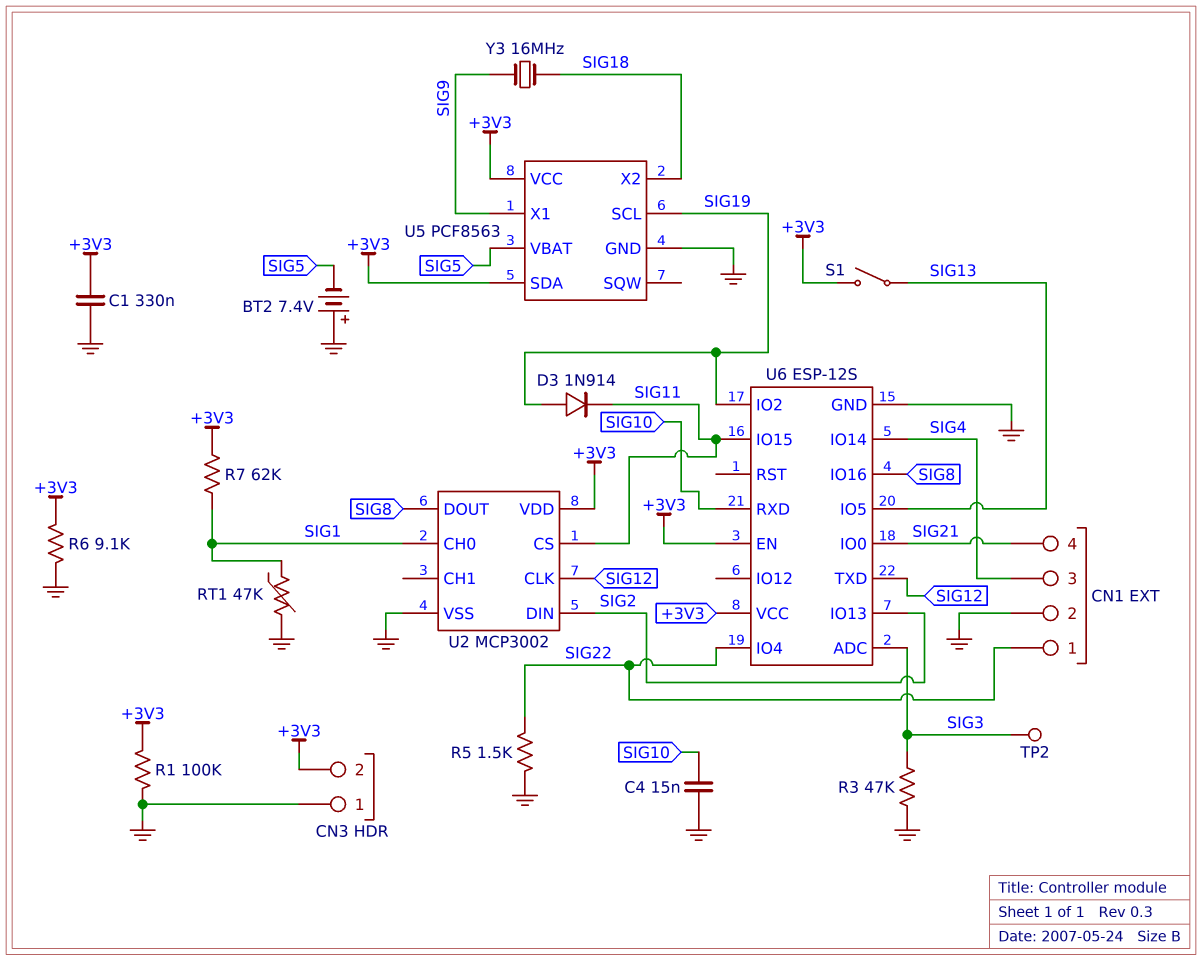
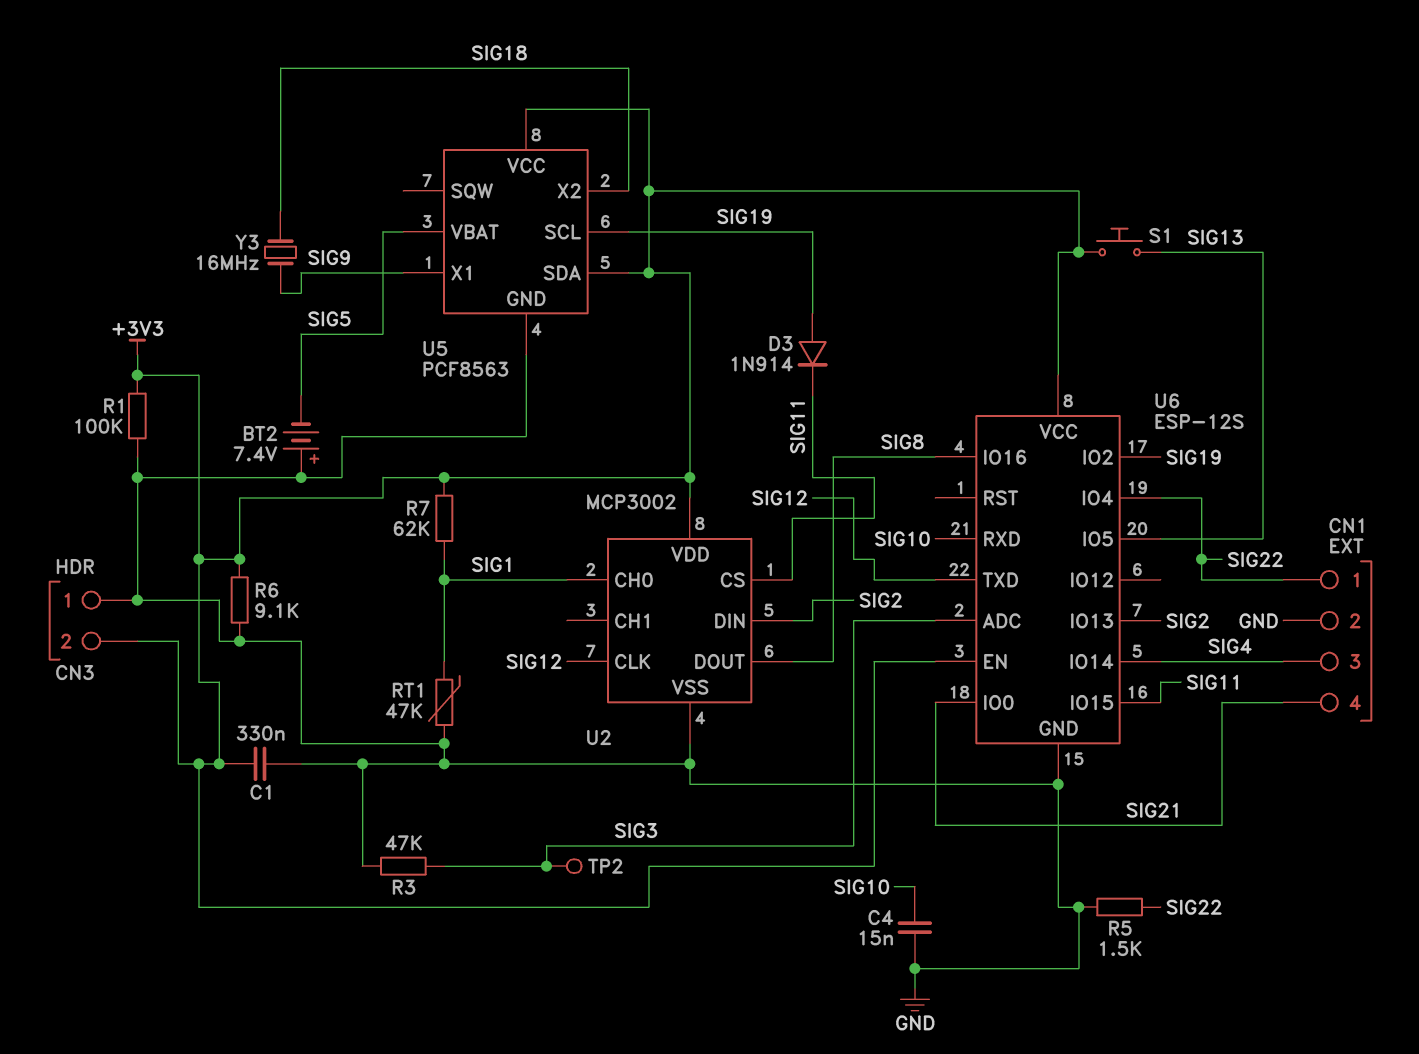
S1: switch (+3V3, SIG13) -> button (+3V3, SIG13)

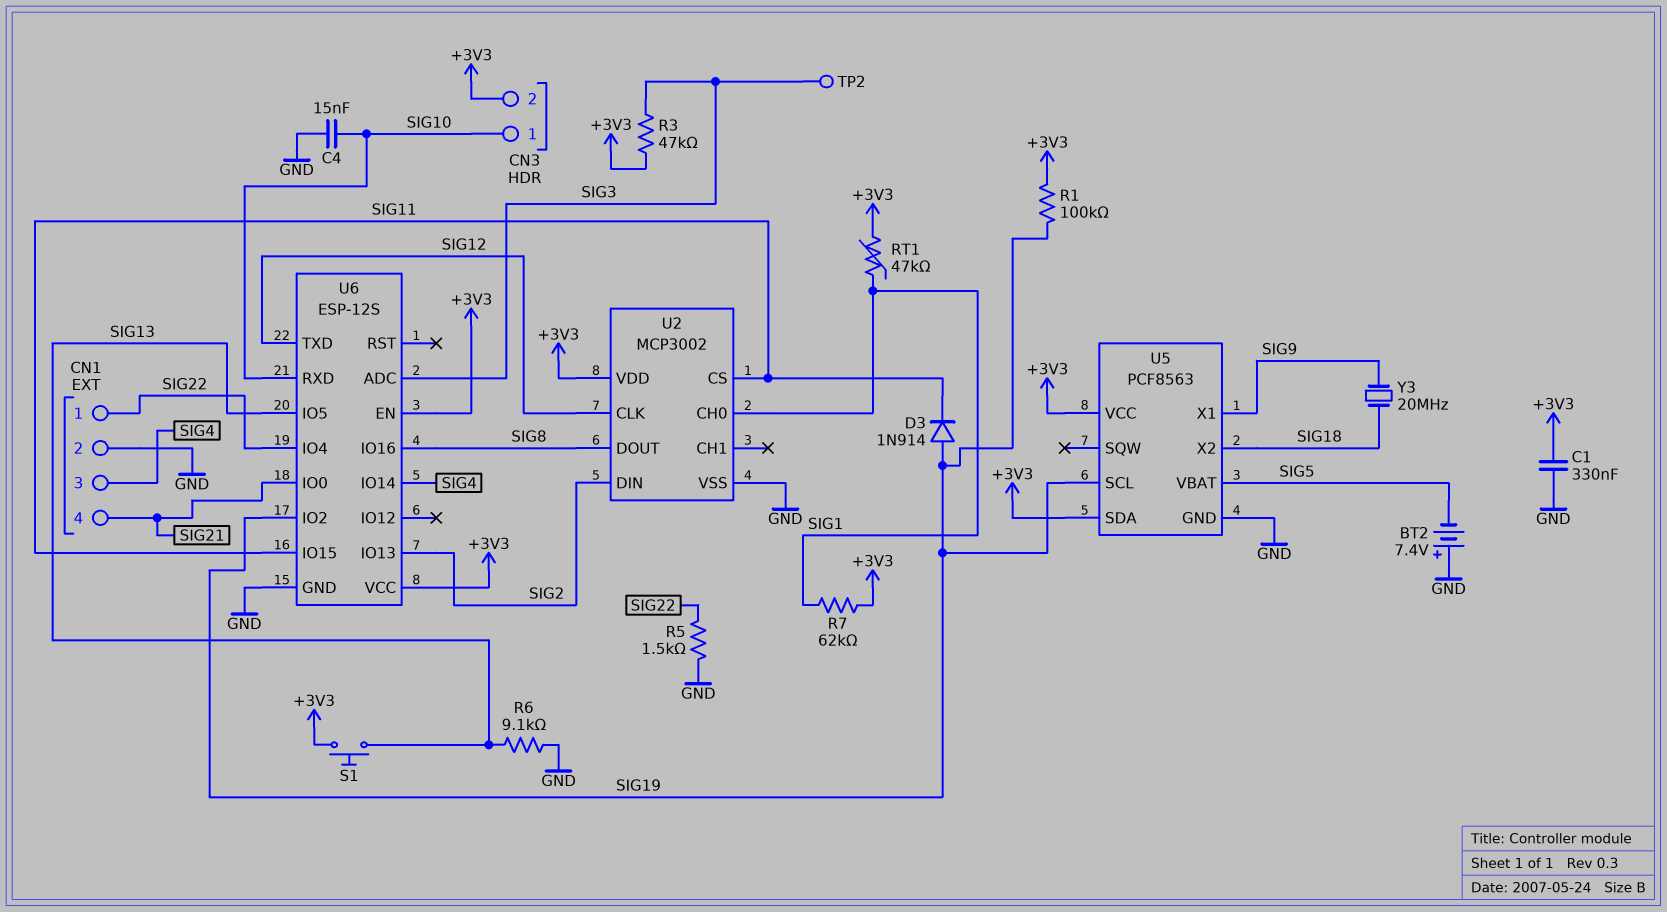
CN3 pin 1: GND -> SIG10
R1: 100k (+3V3, GND) -> 100k (+3V3, SIG19)
R3: 47k (GND, SIG3) -> 47k (+3V3, SIG3)
R6: 9.1k (+3V3, GND) -> 9.1k (GND, SIG13)
RT1: 47k (GND, SIG1) -> 47k (+3V3, SIG1)
Y3: 16MHz (SIG9, SIG18) -> 20MHz (SIG9, SIG18)

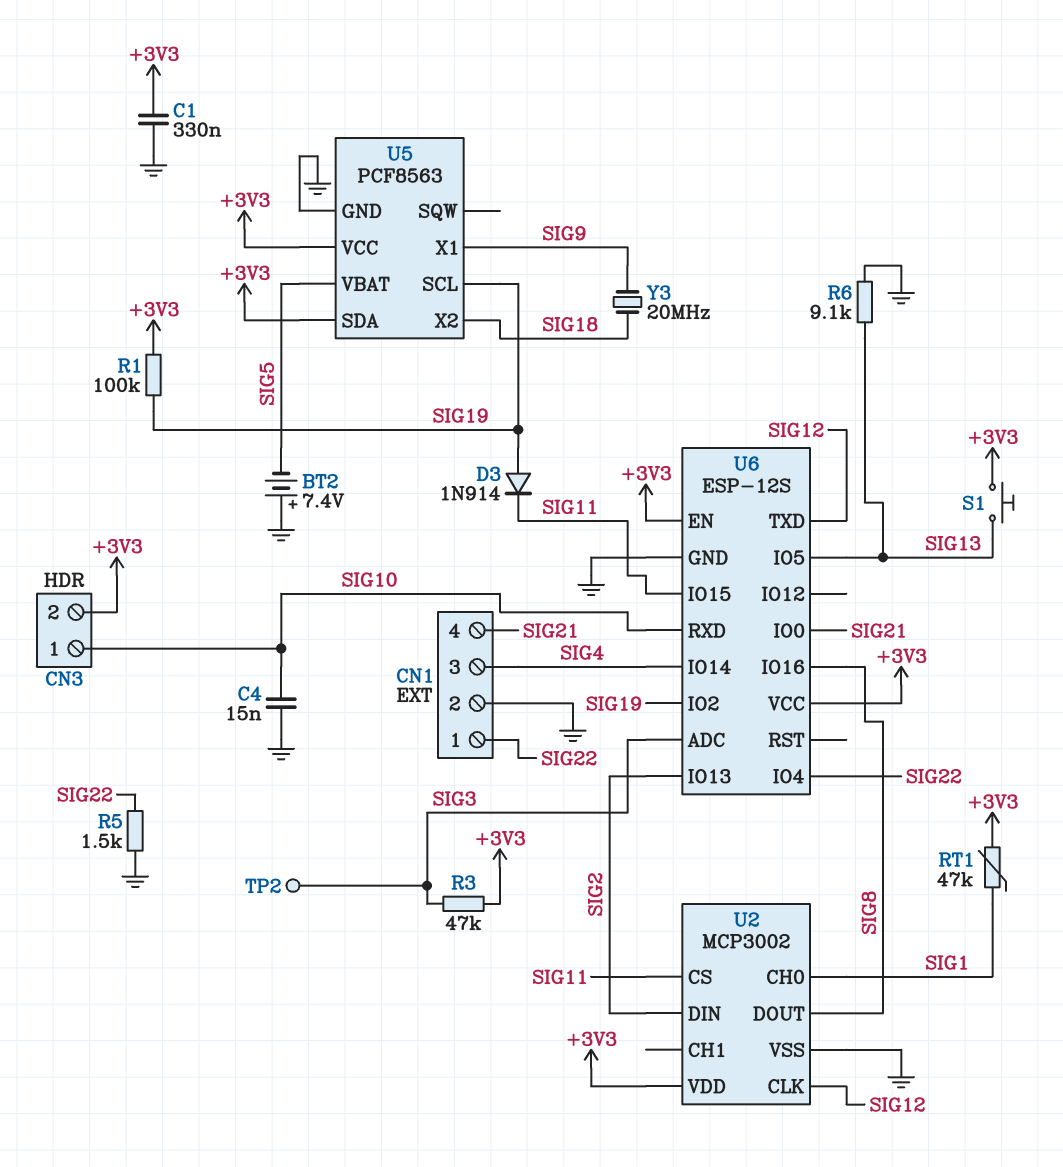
R7: 62k (+3V3, SIG1) -> none

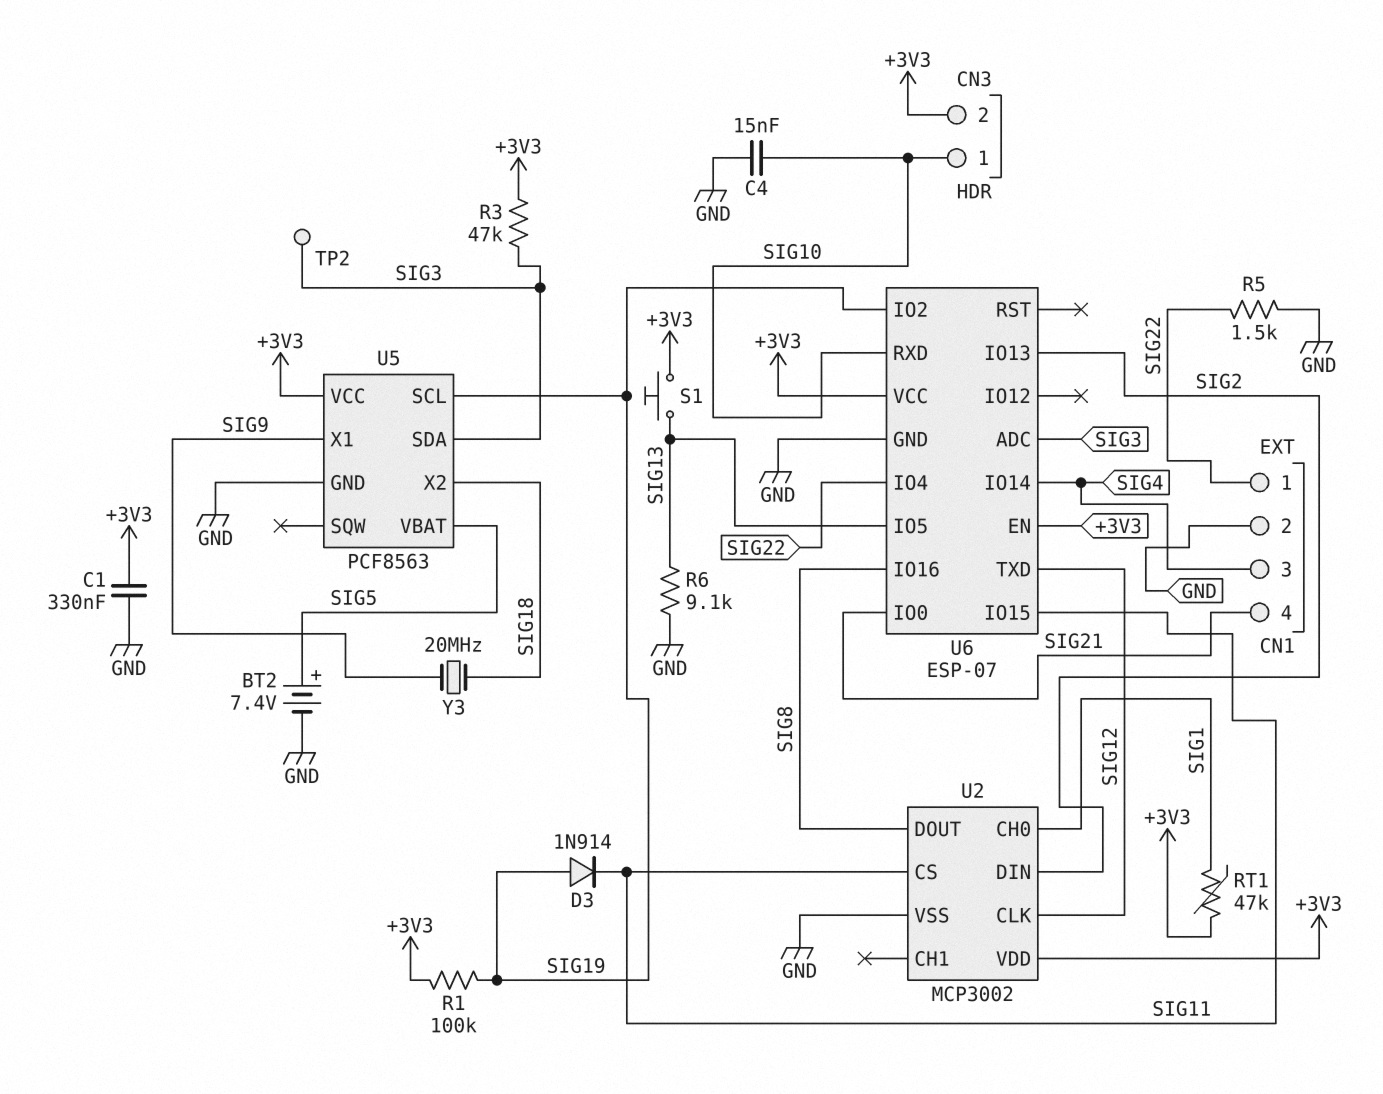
BT2: 7.4V (plus GND, minus SIG5) -> 7.4V (plus SIG5, minus GND)
U5 pin SDA: +3V3 -> SIG3
U6: ESP-12S -> ESP-07

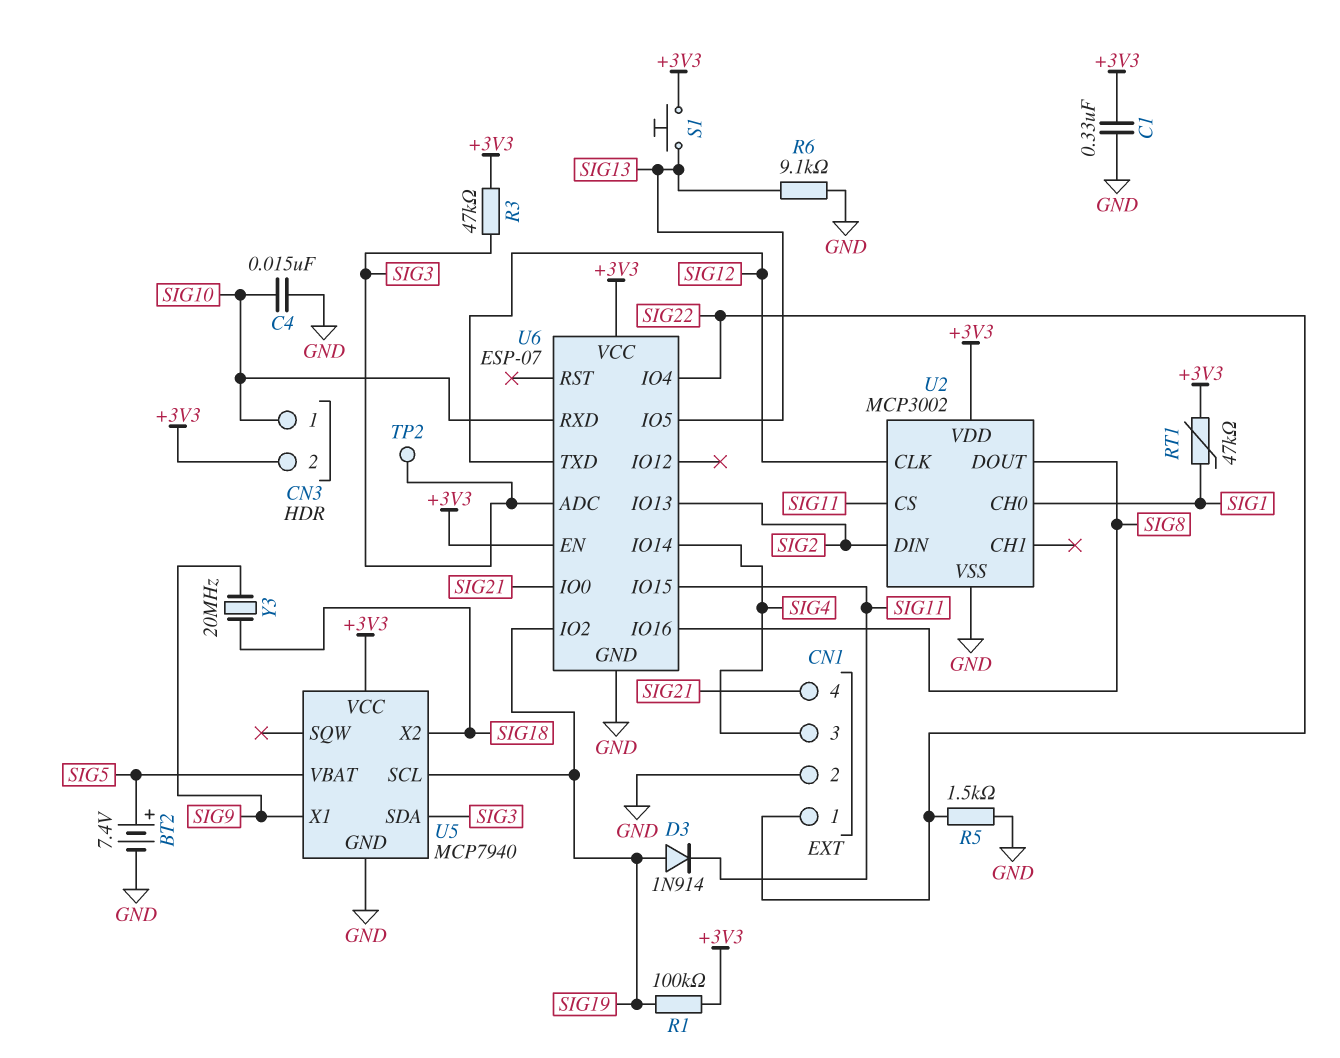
U5: PCF8563 -> MCP7940

